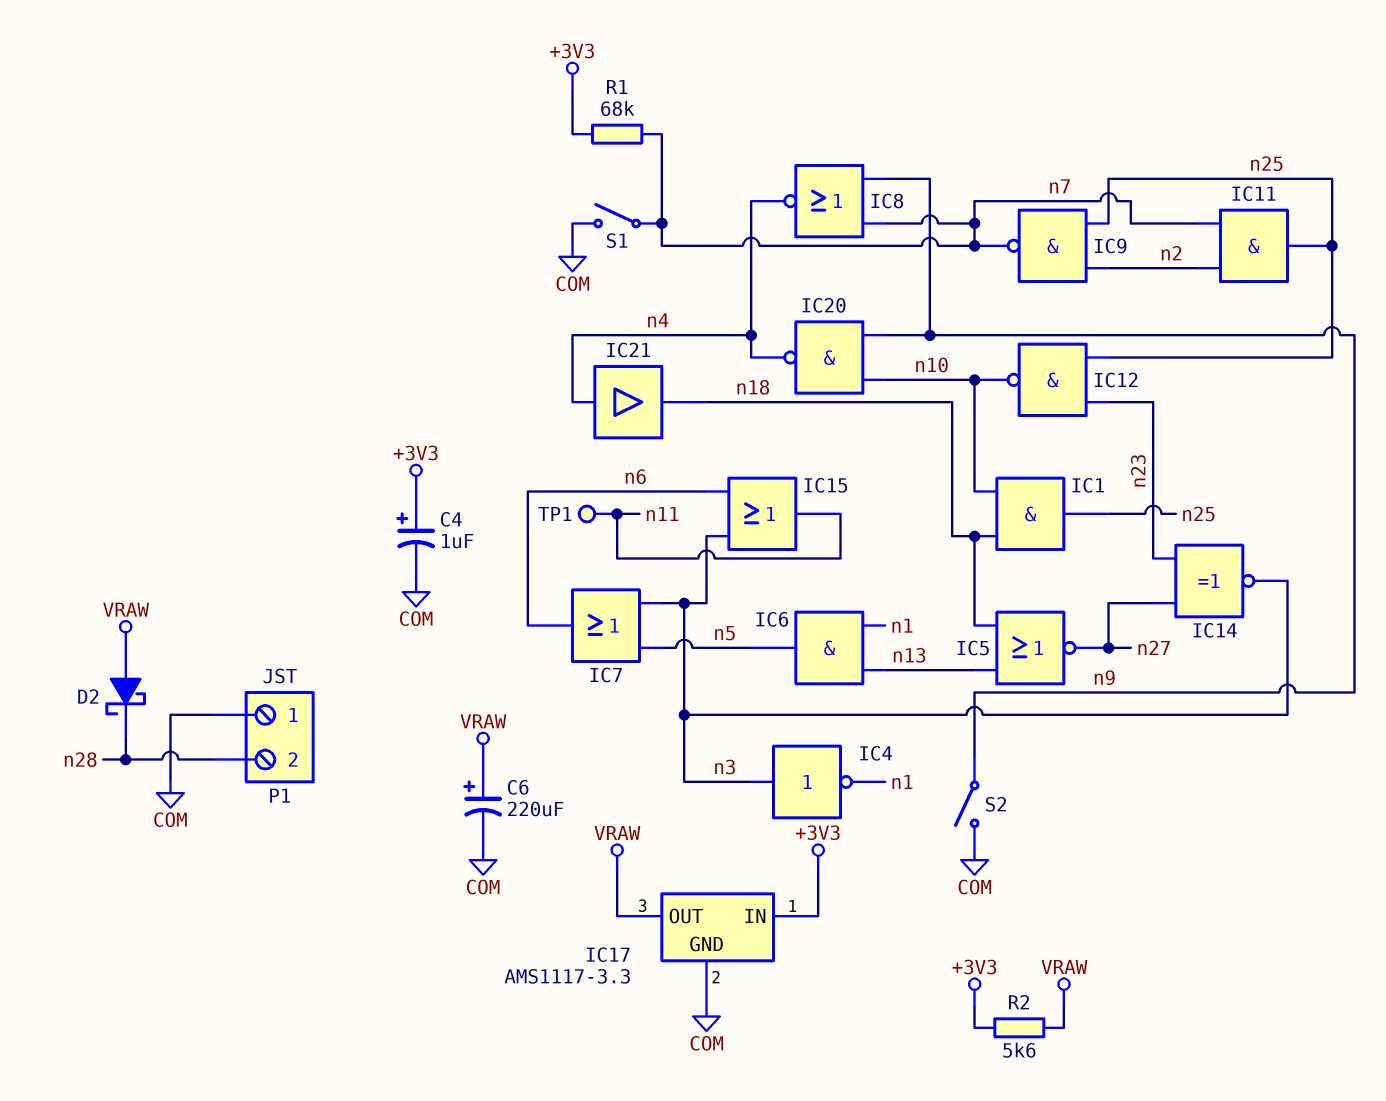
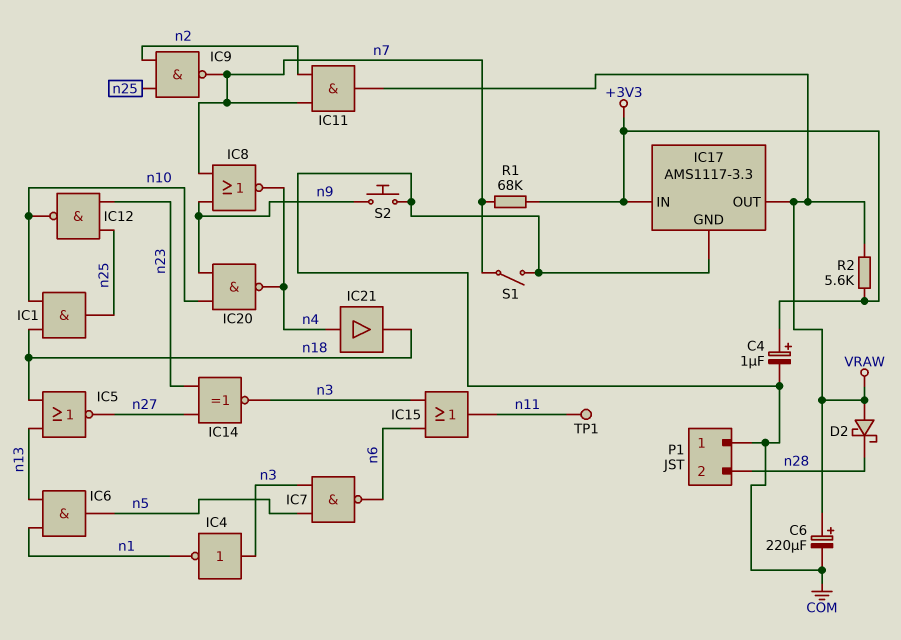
IC7: OR (in n3, in n5, out n6) -> NAND (in n3, in n5, out n6)
IC11: AND (in n2, in n7, out n25) -> AND (in n2, in n7, out VRAW)
S2: switch (COM, n9) -> button (COM, n9)

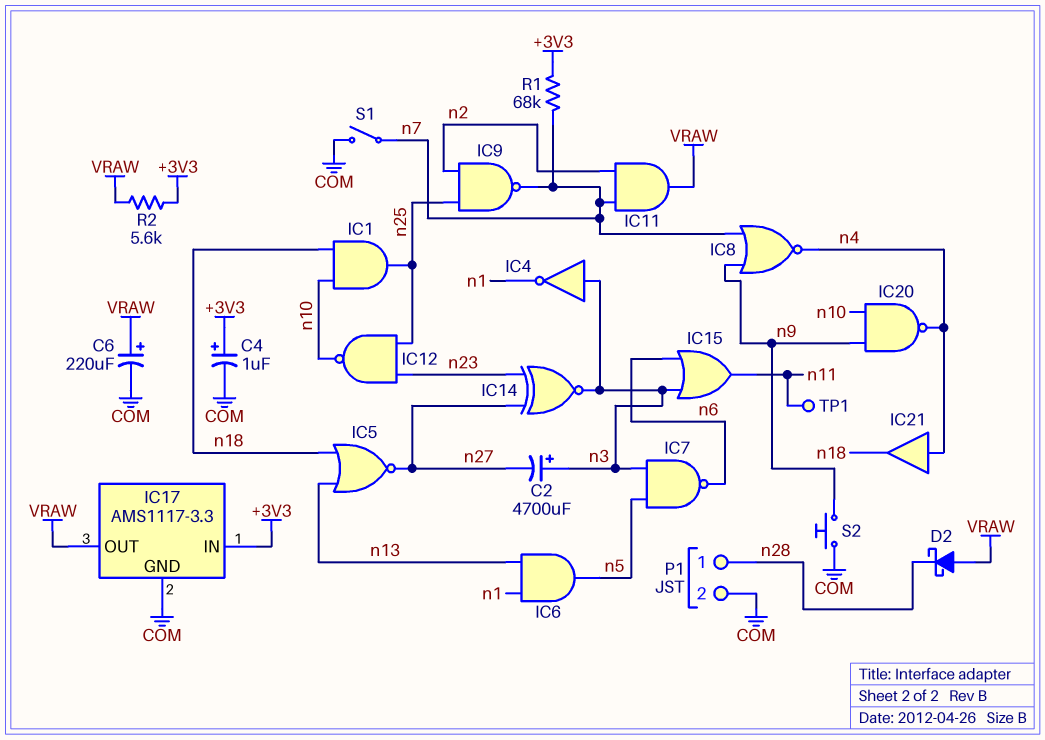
C2: none -> 4700uF (plus n3, minus n27)
P1 pin 1: COM -> n28
P1 pin 2: n28 -> COM

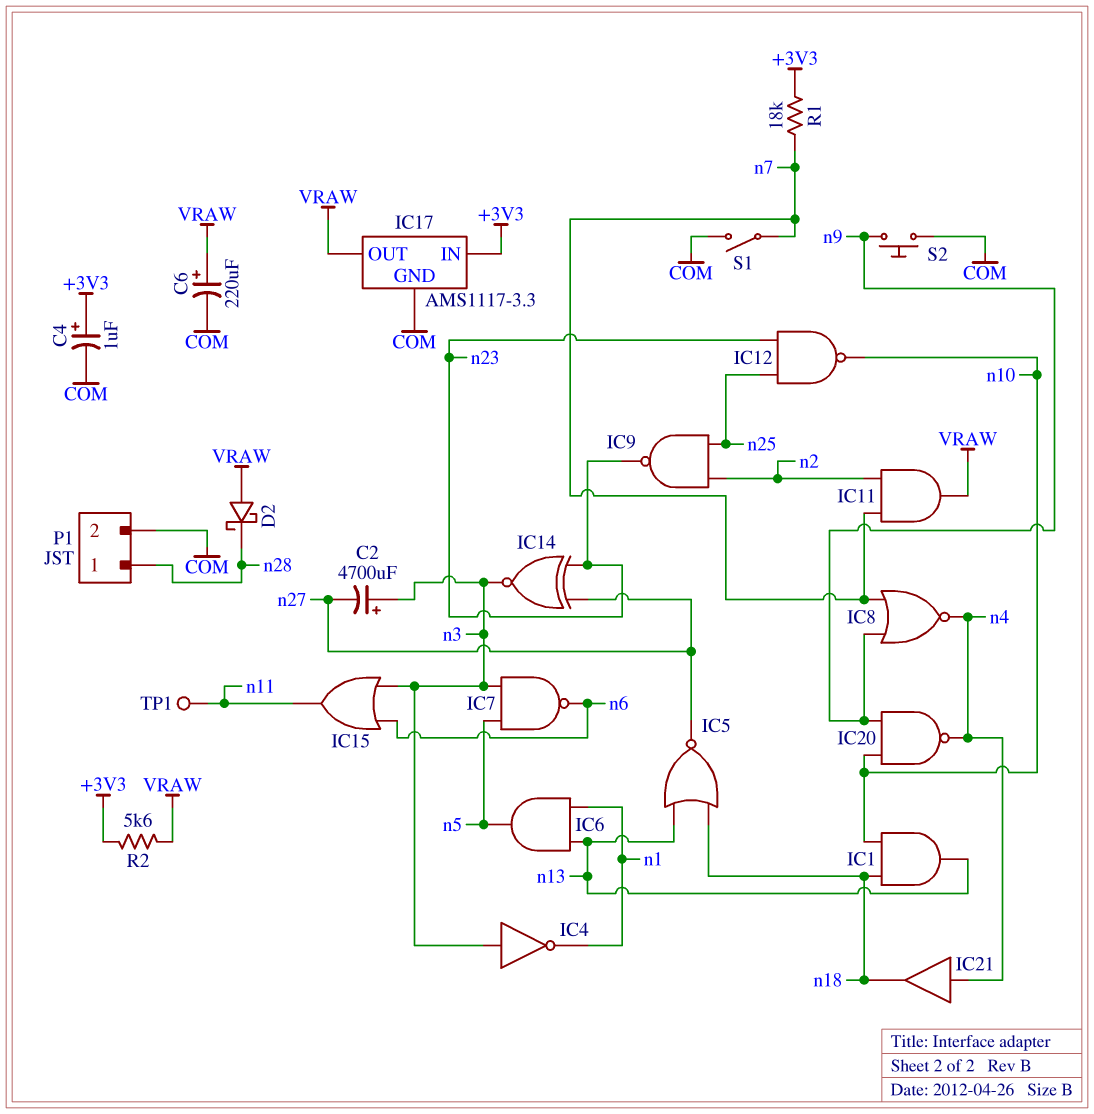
IC1: AND (in n10, in n18, out n25) -> AND (in n10, in n18, out n13)
IC9: NAND (in n2, in n25, out n7) -> NAND (in n2, in n25, out n23)
R1: 68k (+3V3, n7) -> 18k (+3V3, n7)

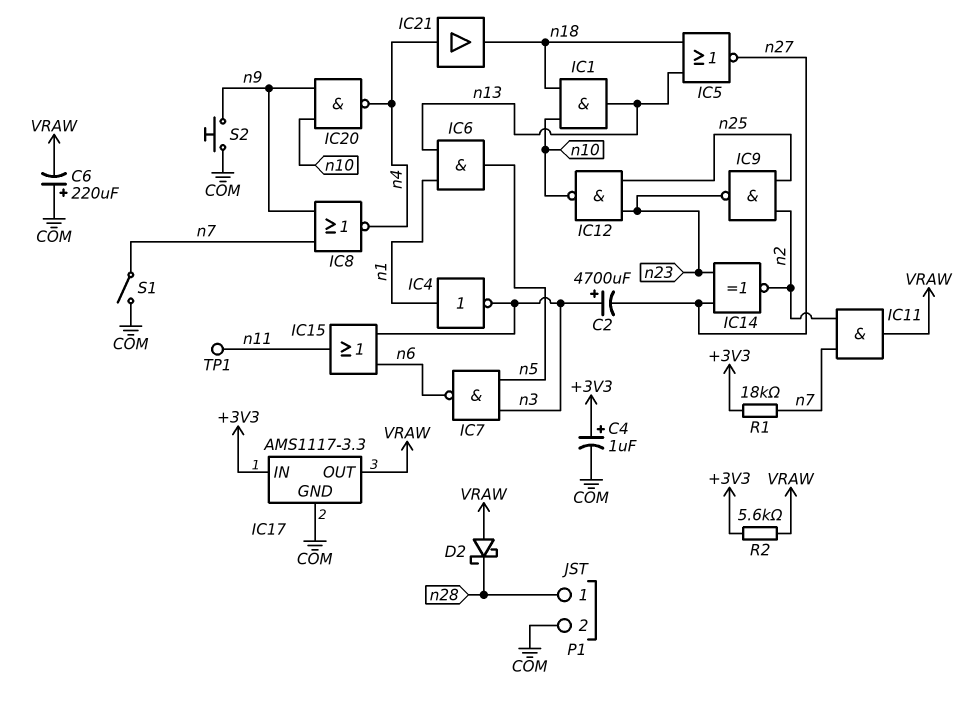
C6: 220uF (plus VRAW, minus COM) -> 220uF (plus COM, minus VRAW)
IC4: NOT (in n3, out n1) -> NOT (in n1, out n3)
IC14: XNOR (in n23, in n27, out n3) -> XNOR (in n23, in n27, out n2)

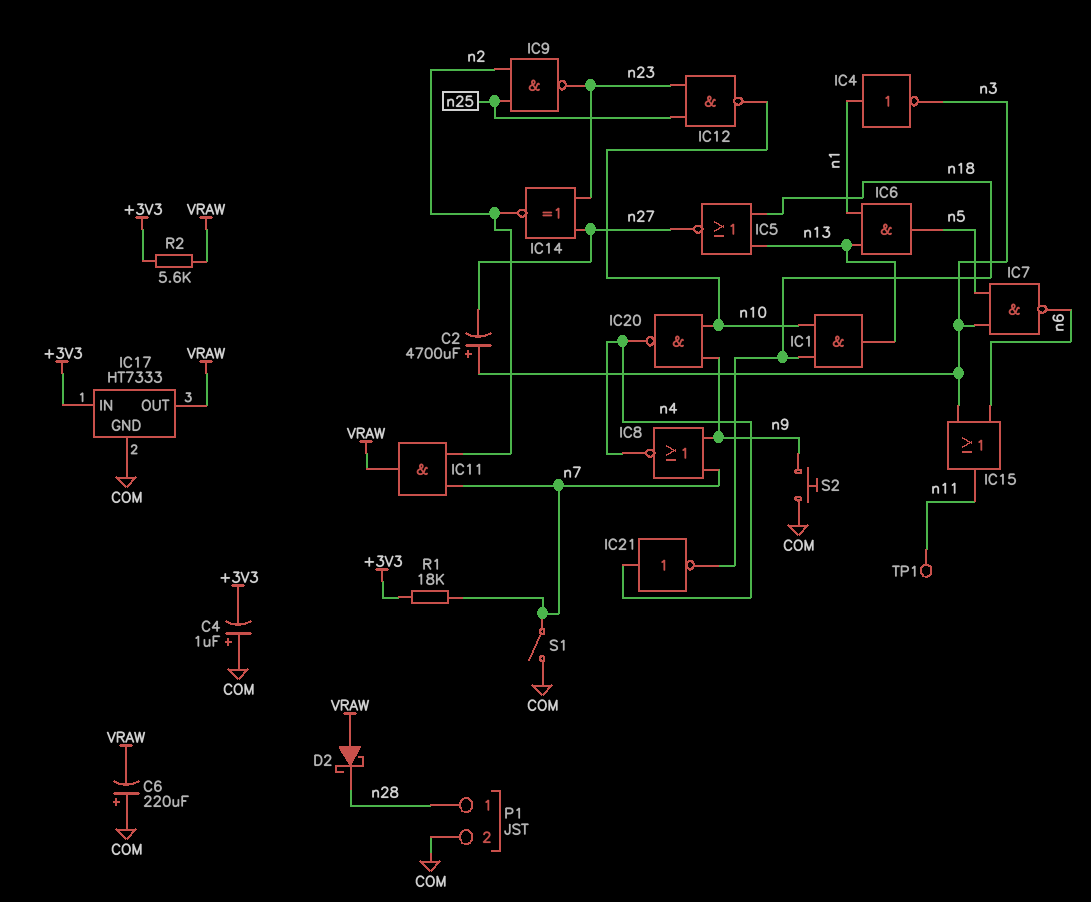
C4: 1uF (plus +3V3, minus COM) -> 1uF (plus COM, minus +3V3)
IC17: AMS1117-3.3 -> HT7333
IC21: buffer (in n4, out n18) -> NOT (in n4, out n18)

